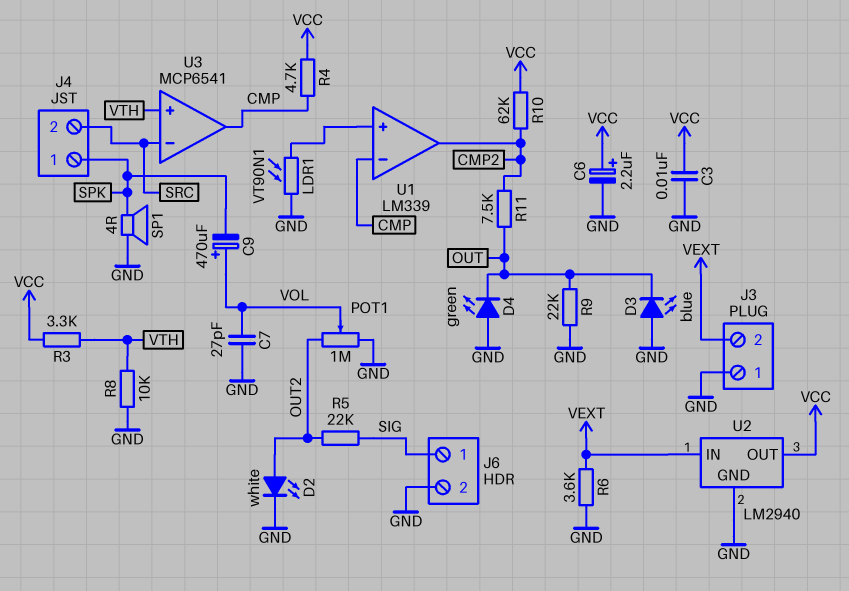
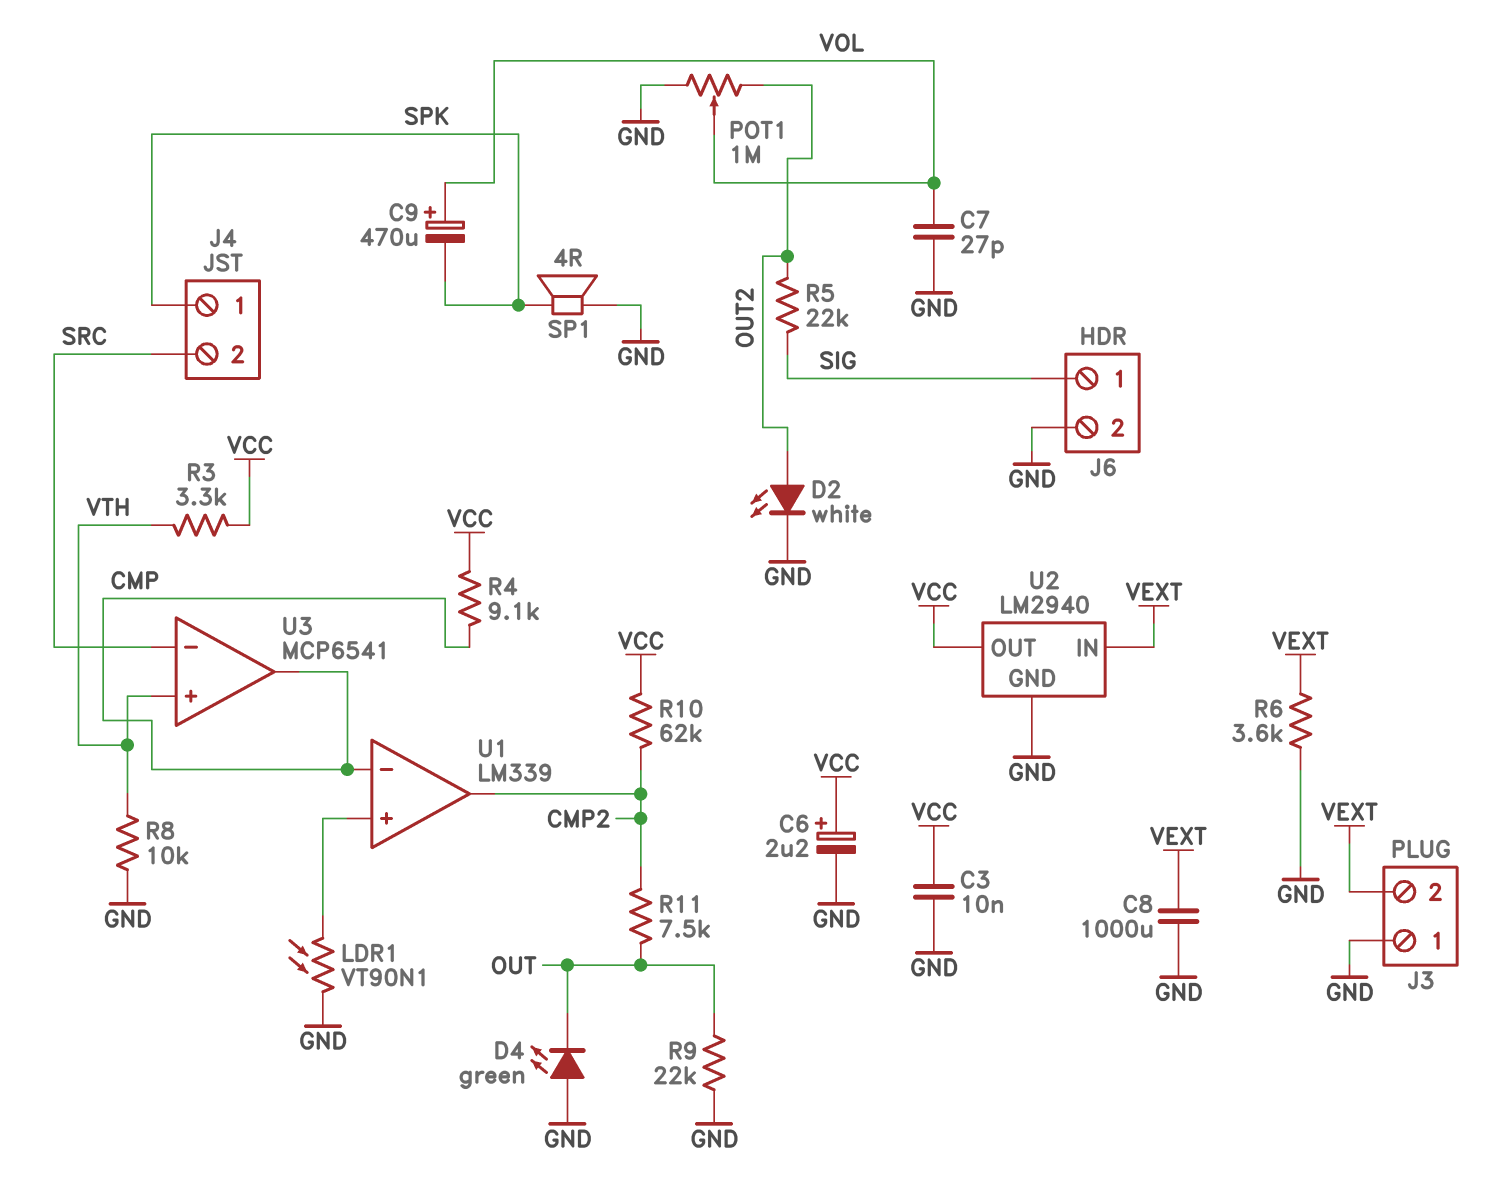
C8: none -> 1000uF (GND, VEXT)
D3: LED blue (A GND, K OUT) -> none
R4: 4.7k (CMP, VCC) -> 9.1k (CMP, VCC)

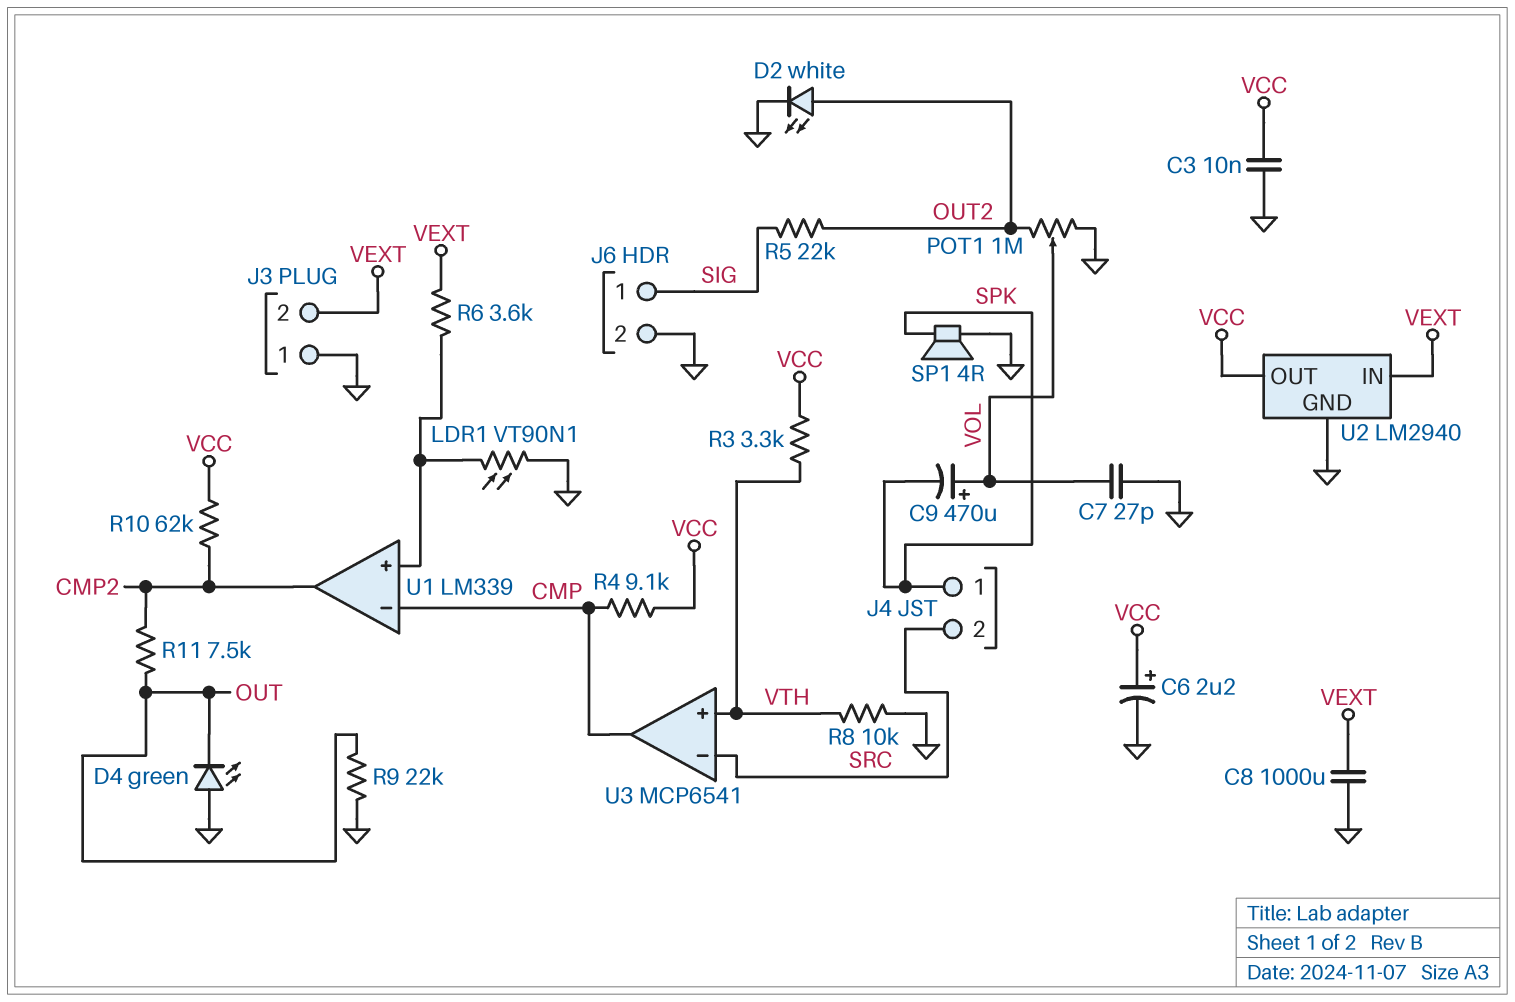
R6: 3.6k (GND, VEXT) -> 3.6k (U1/in+, VEXT)

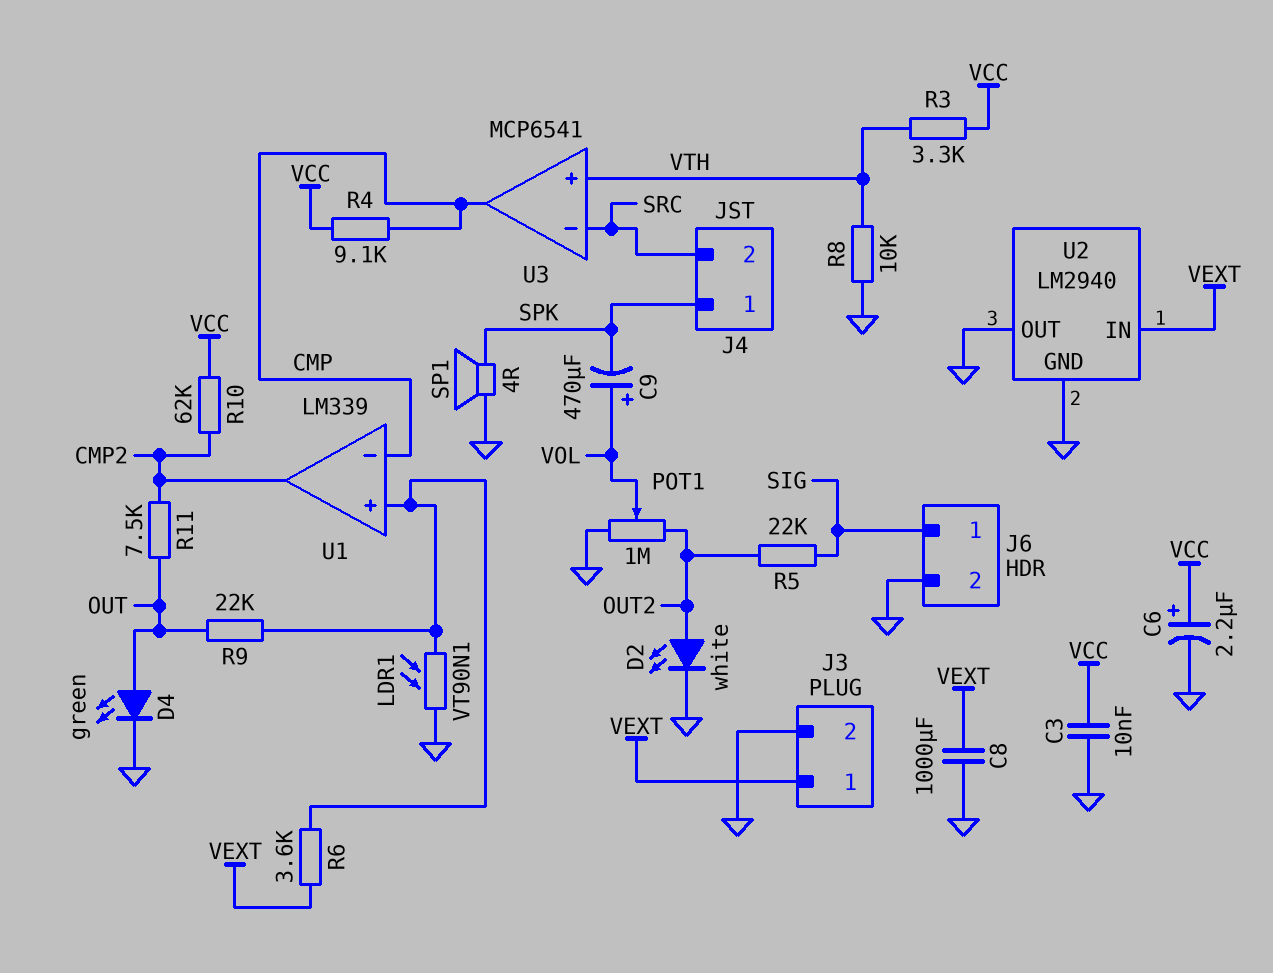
C7: 27pF (GND, VOL) -> none
D4: LED green (A GND, K OUT) -> LED green (A OUT, K GND)
J3 pin 1: GND -> VEXT
J3 pin 2: VEXT -> GND
R9: 22k (GND, OUT) -> 22k (OUT, U1/in+)
U2 pin OUT: VCC -> GND

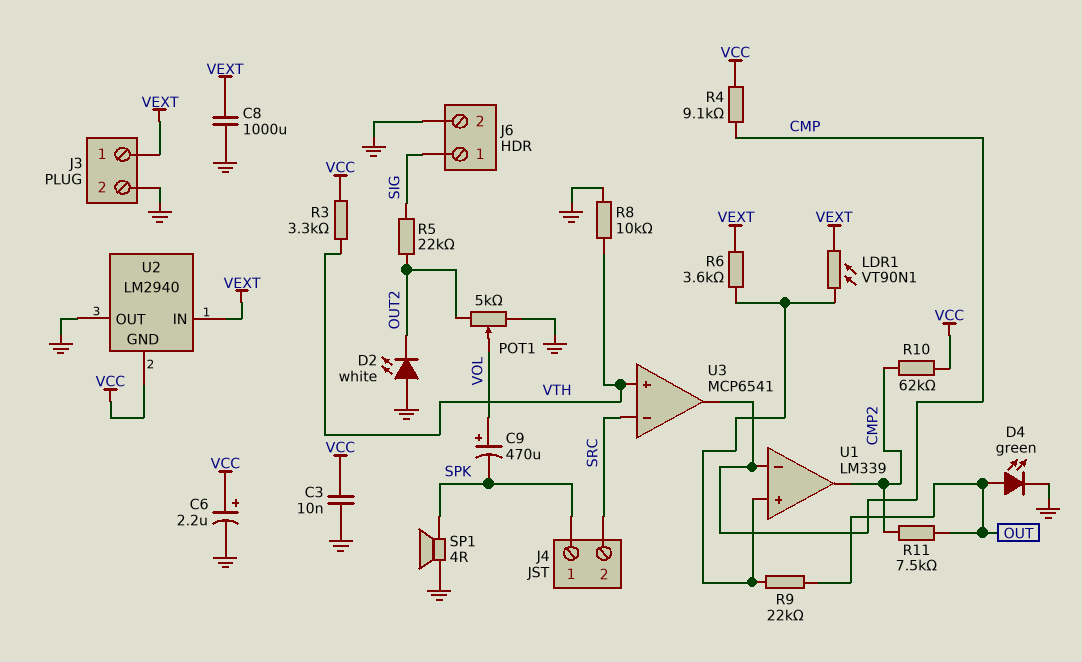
D2: LED white (A OUT2, K GND) -> LED white (A GND, K OUT2)
LDR1: VT90N1 (GND, U1/in+) -> VT90N1 (U1/in+, VEXT)
POT1: 1M (GND, OUT2, wiper VOL) -> 5k (GND, OUT2, wiper VOL)
U2 pin GND: GND -> VCC

